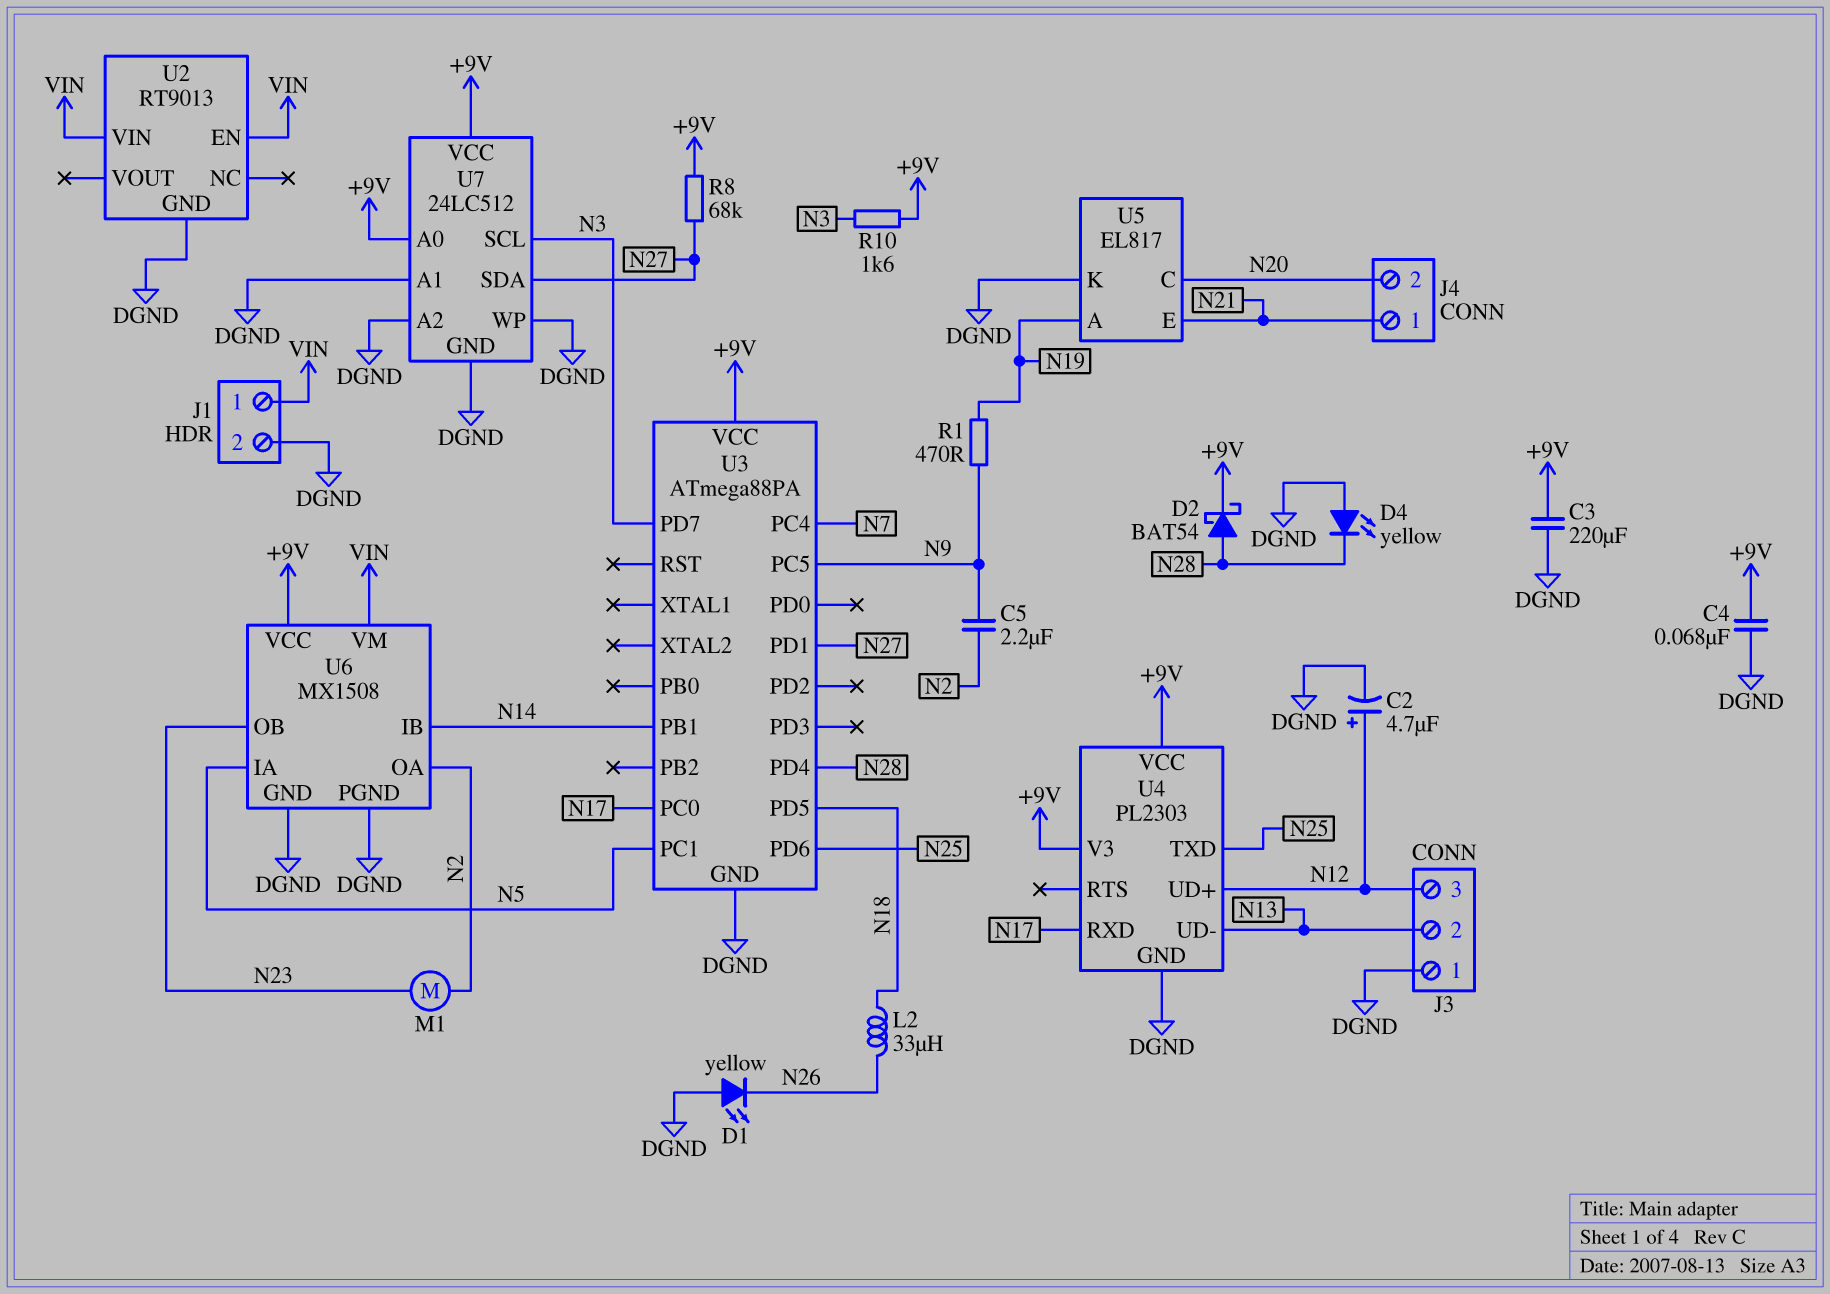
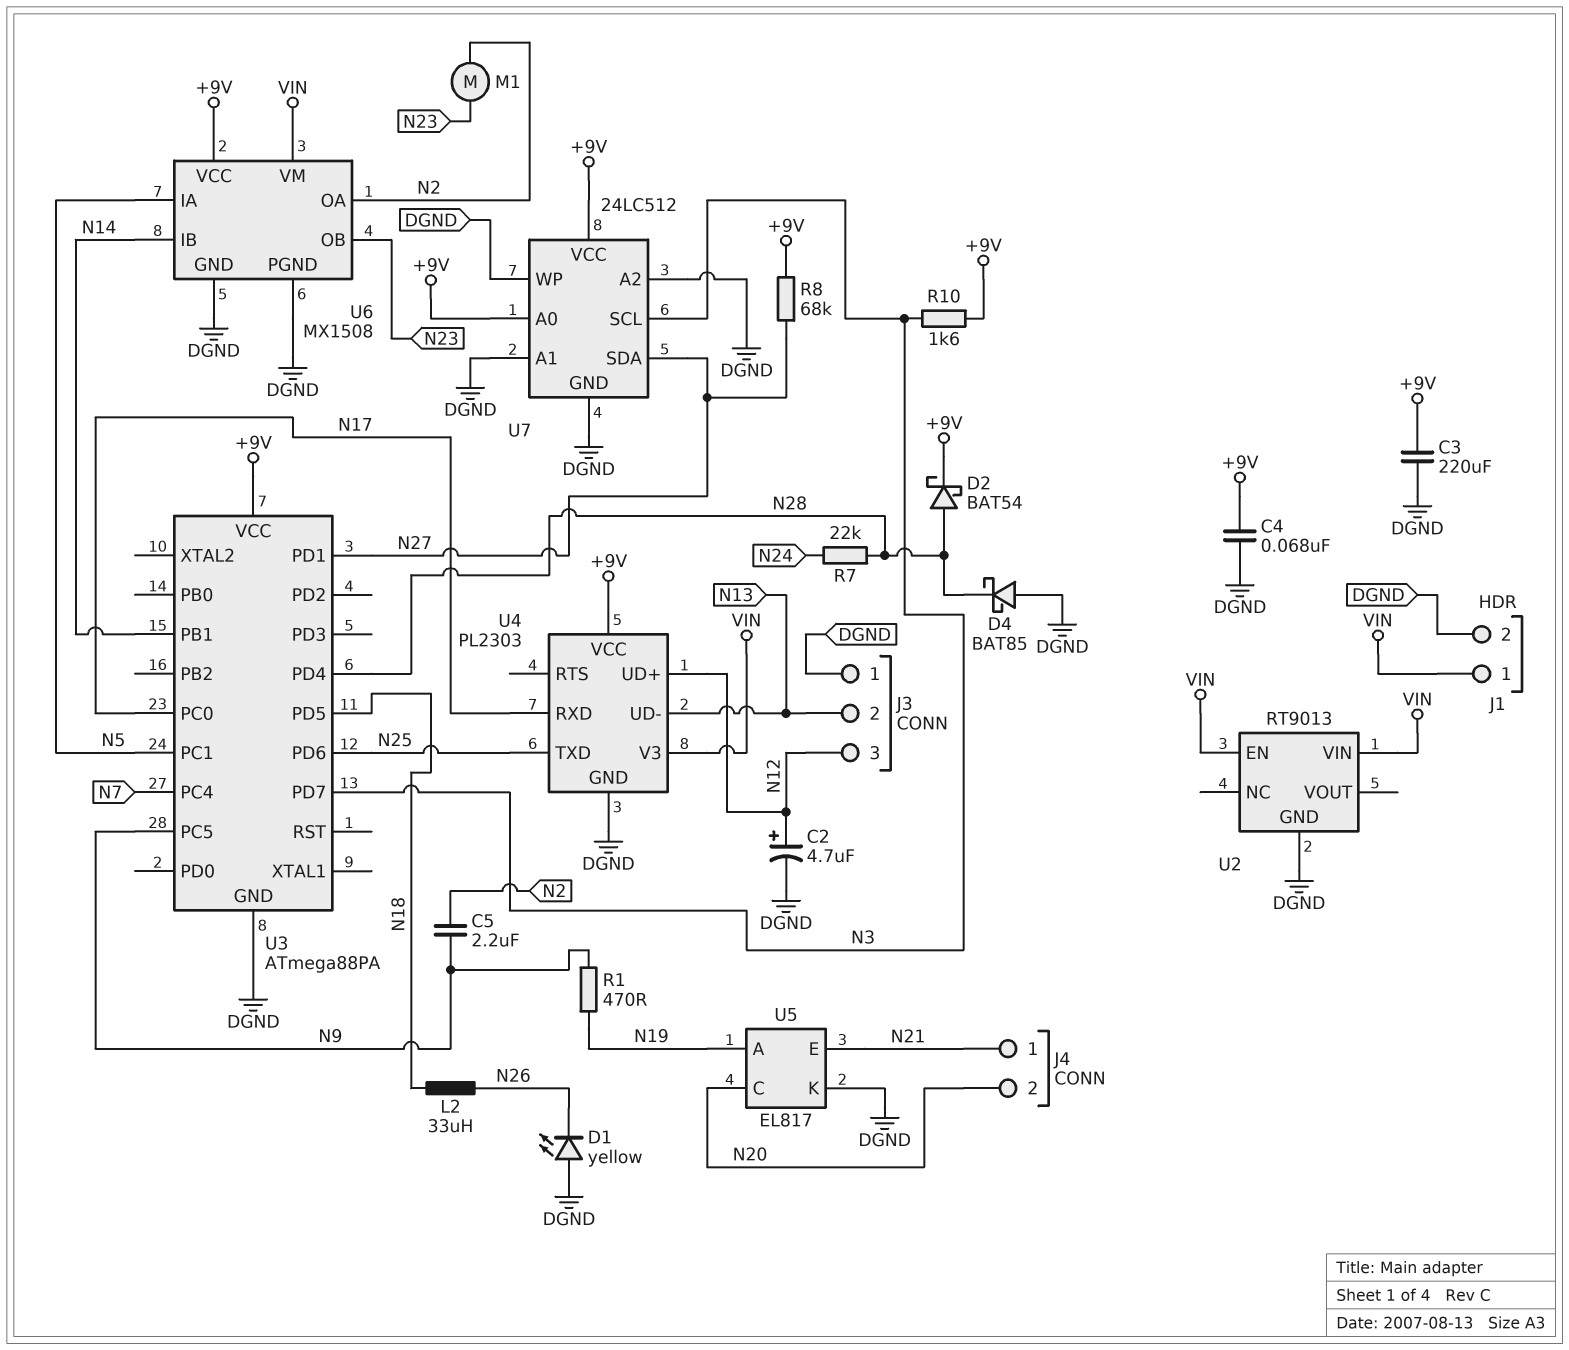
D4: LED yellow (A DGND, K N28) -> schottky BAT85 (A DGND, K N28)
R7: none -> 22k (N24, N28)
U4 pin V3: +9V -> VIN

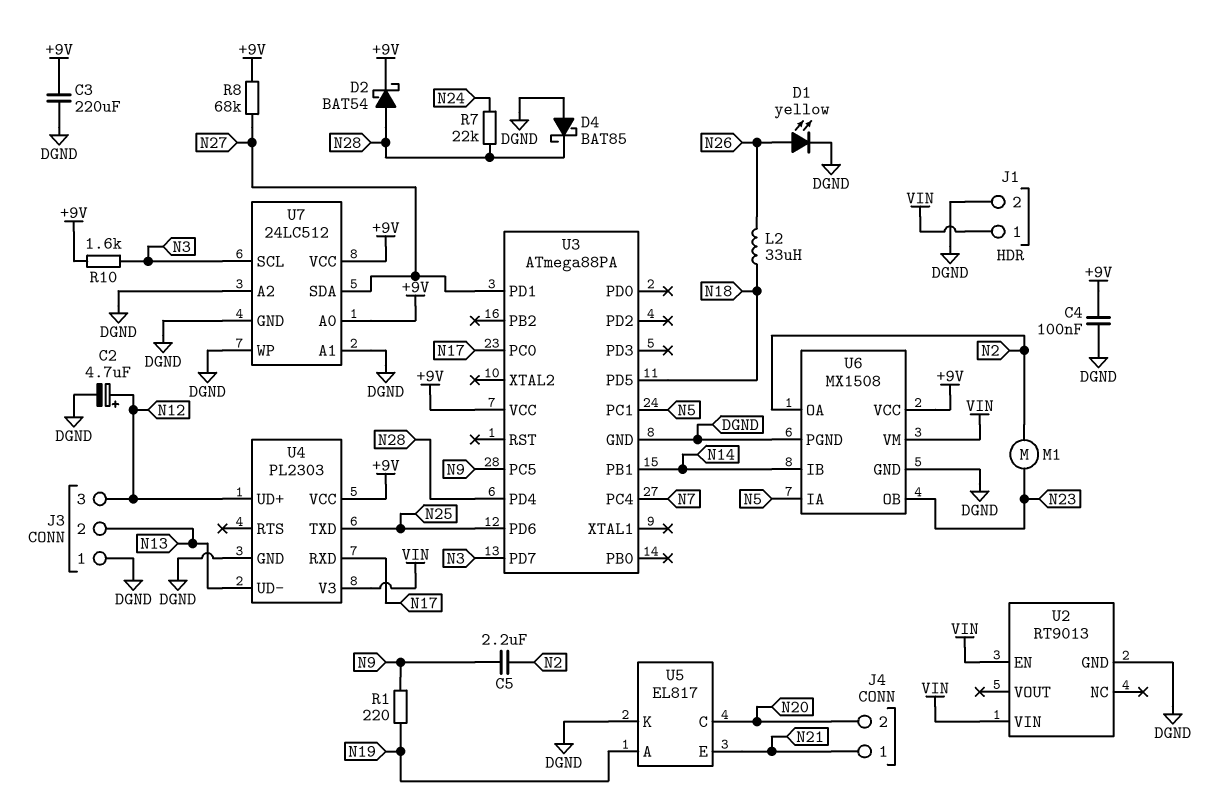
C4: 68nF (+9V, DGND) -> 100nF (+9V, DGND)
D1: LED yellow (A DGND, K N26) -> LED yellow (A N26, K DGND)
R1: 470 (N9, N19) -> 220 (N9, N19)

